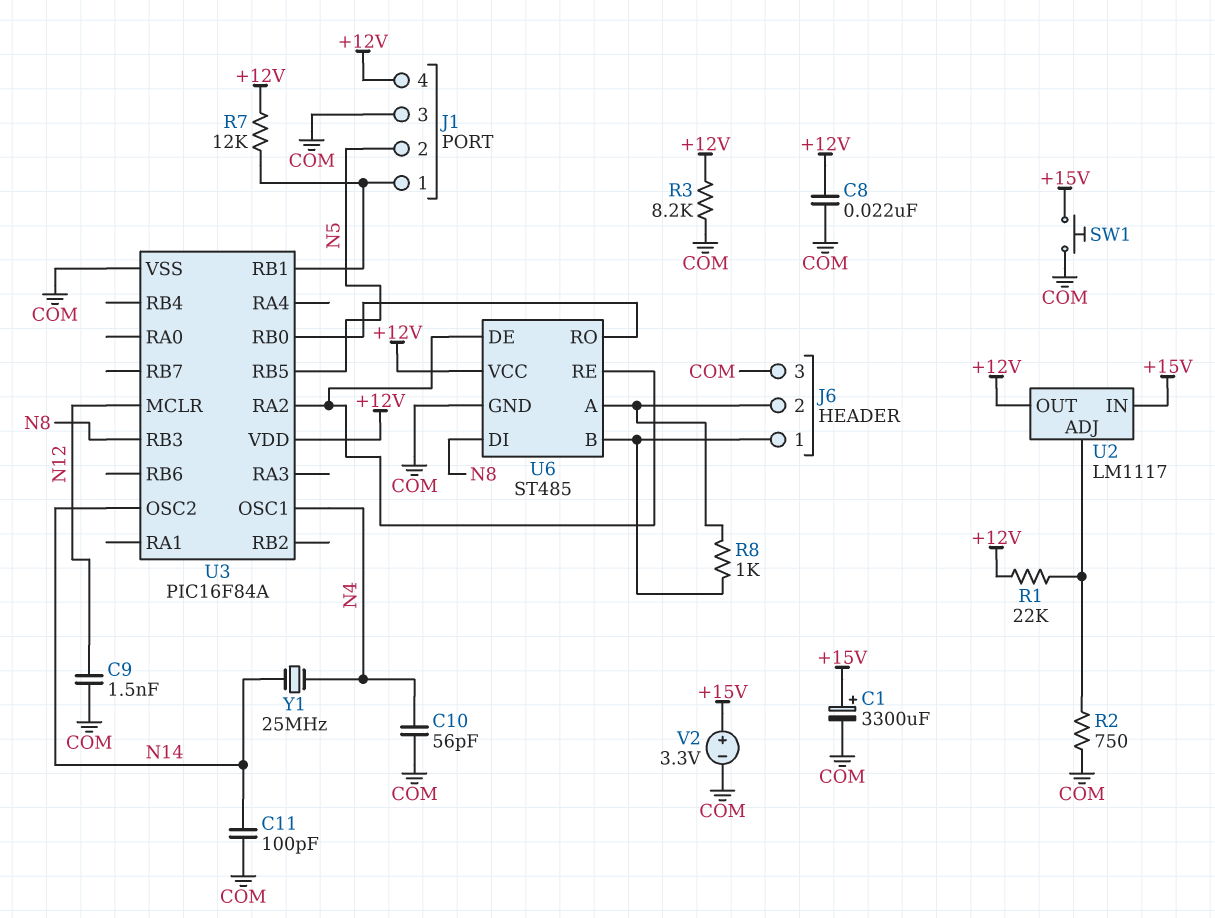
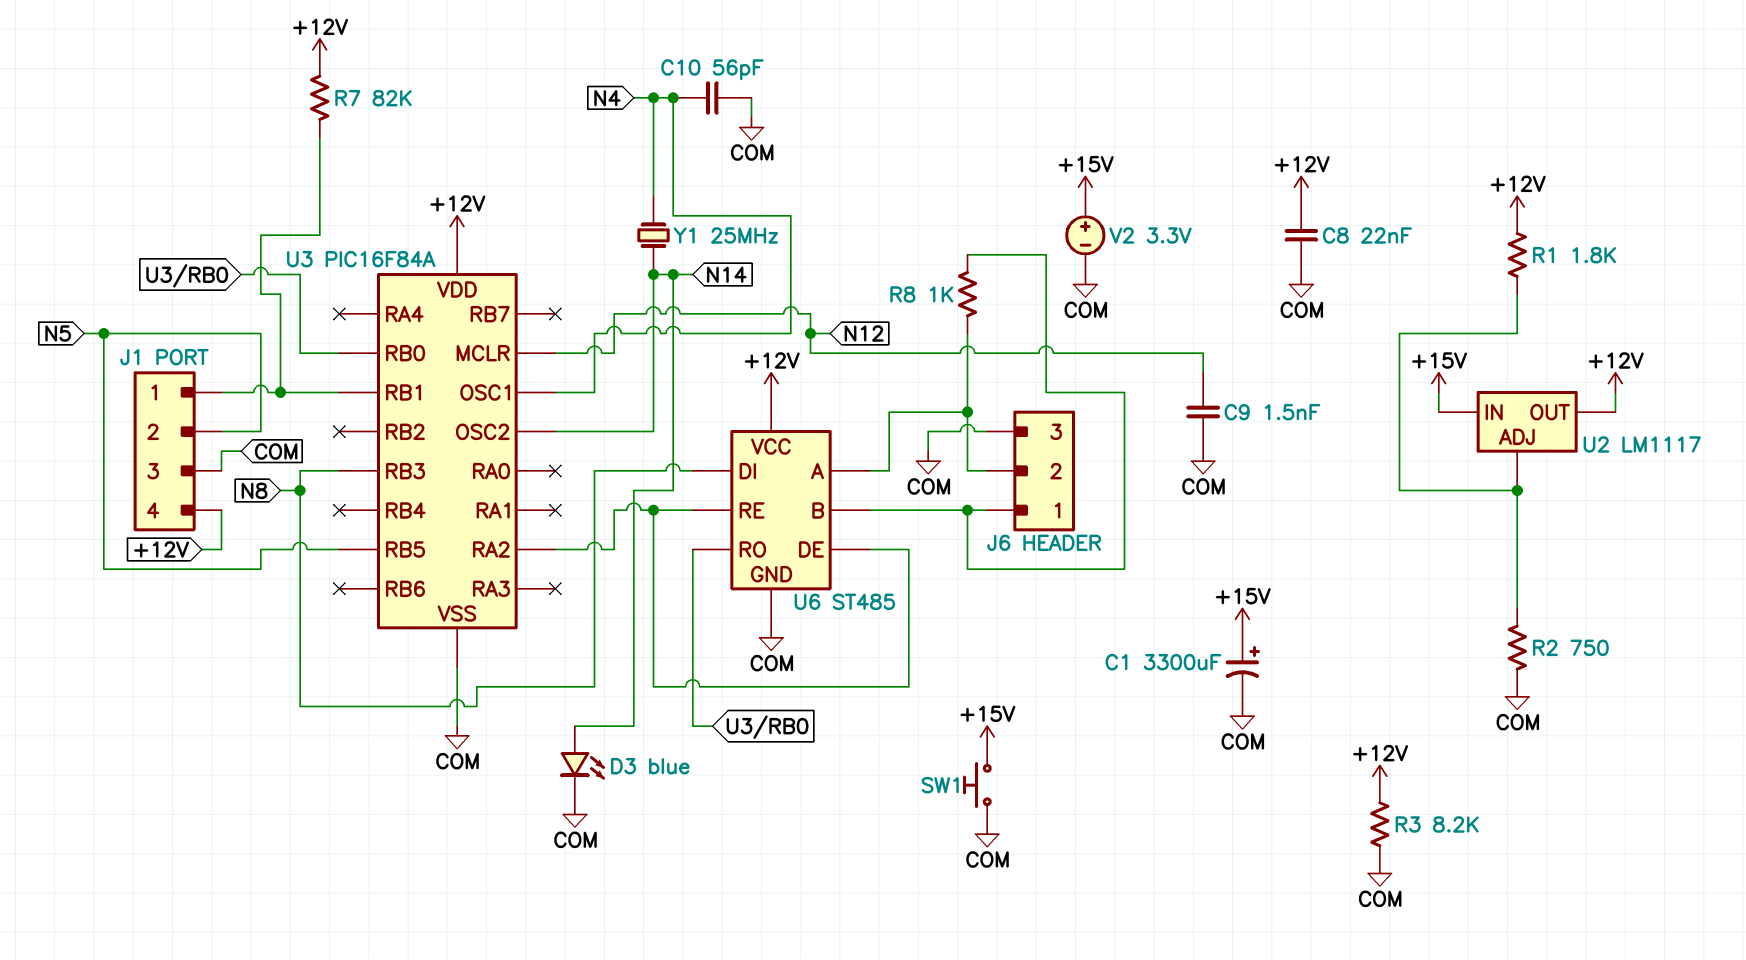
C11: 100pF (COM, N14) -> none
D3: none -> LED blue (A N14, K COM)
R1: 22k (+12V, U2/ADJ) -> 1.8k (+12V, U2/ADJ)
R7: 12k (+12V, J1/1) -> 82k (+12V, J1/1)

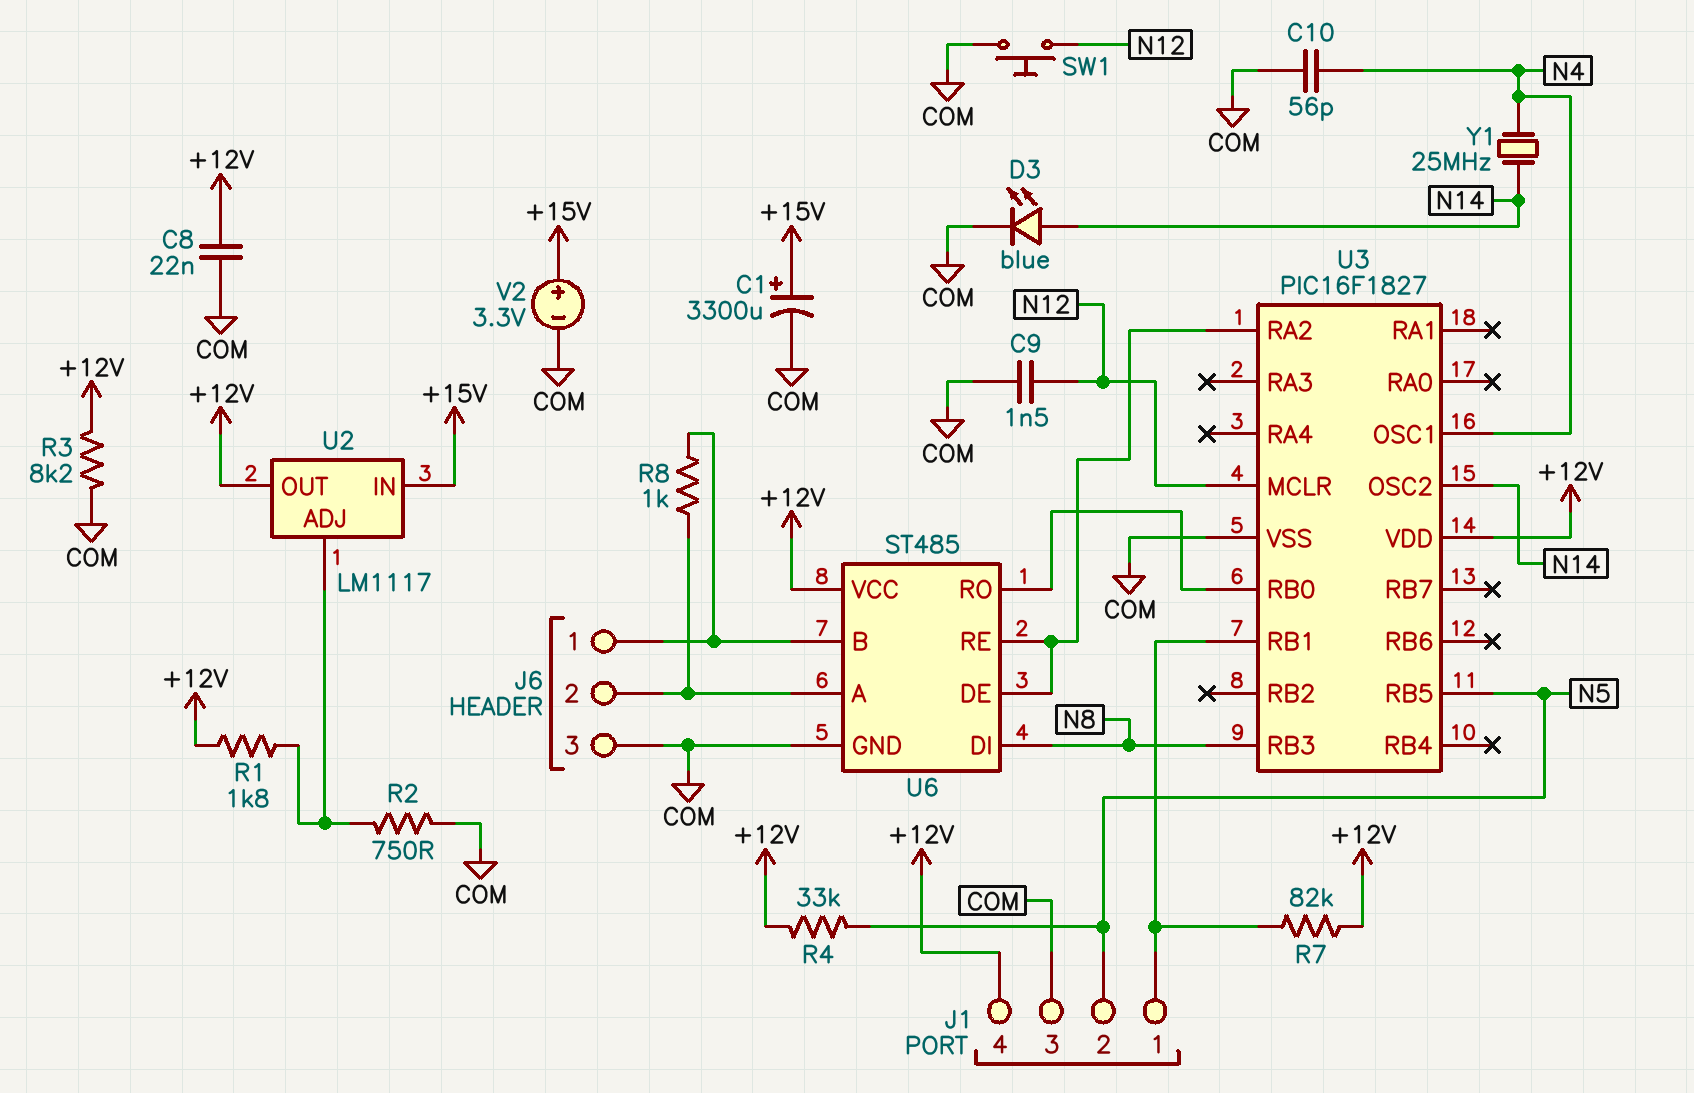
R4: none -> 33k (+12V, N5)
SW1: button (+15V, COM) -> button (COM, N12)
U3: PIC16F84A -> PIC16F1827

